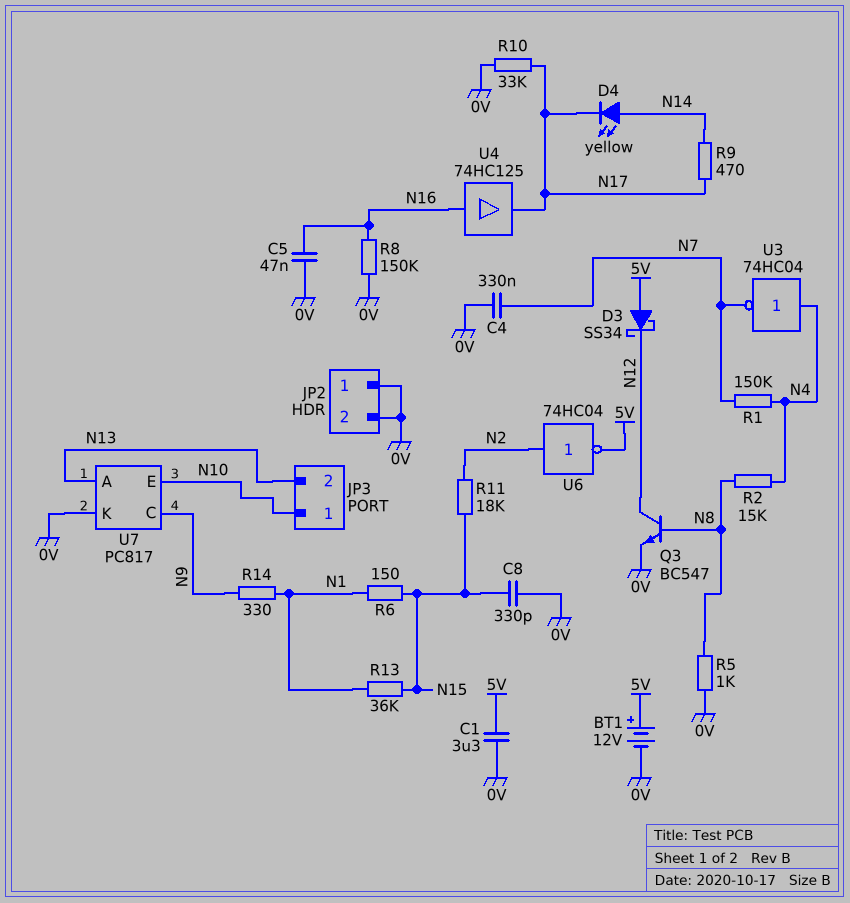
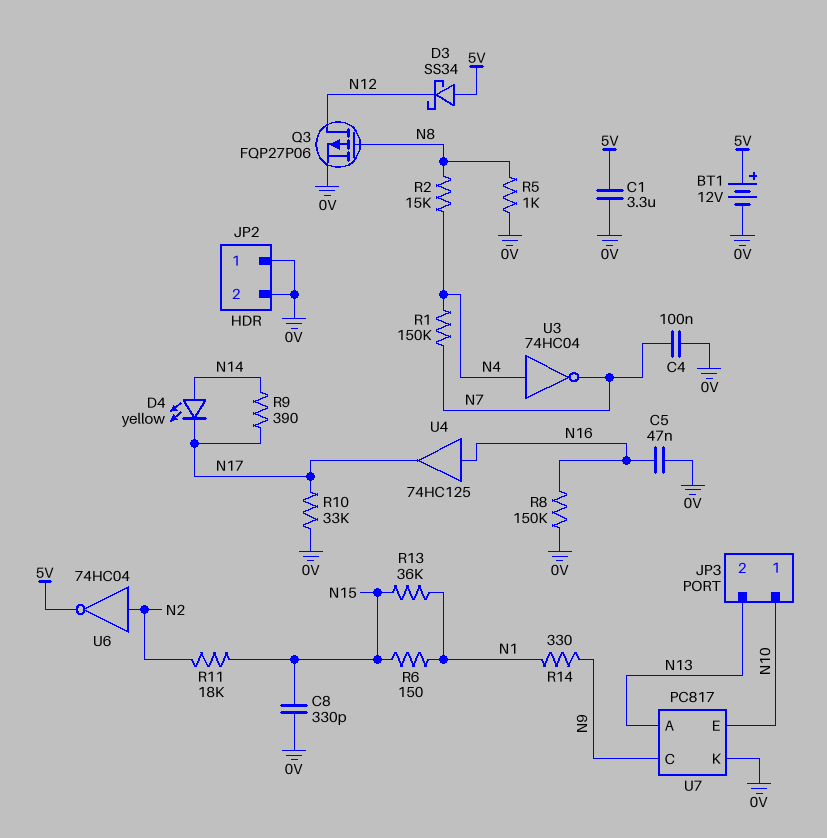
C4: 330nF (0V, N7) -> 100nF (0V, N7)
Q3: NPN BC547 (B N8, C N12, E 0V) -> PMOS FQP27P06 (G N8, D N12, S 0V)
R9: 470 (N14, N17) -> 390 (N14, N17)

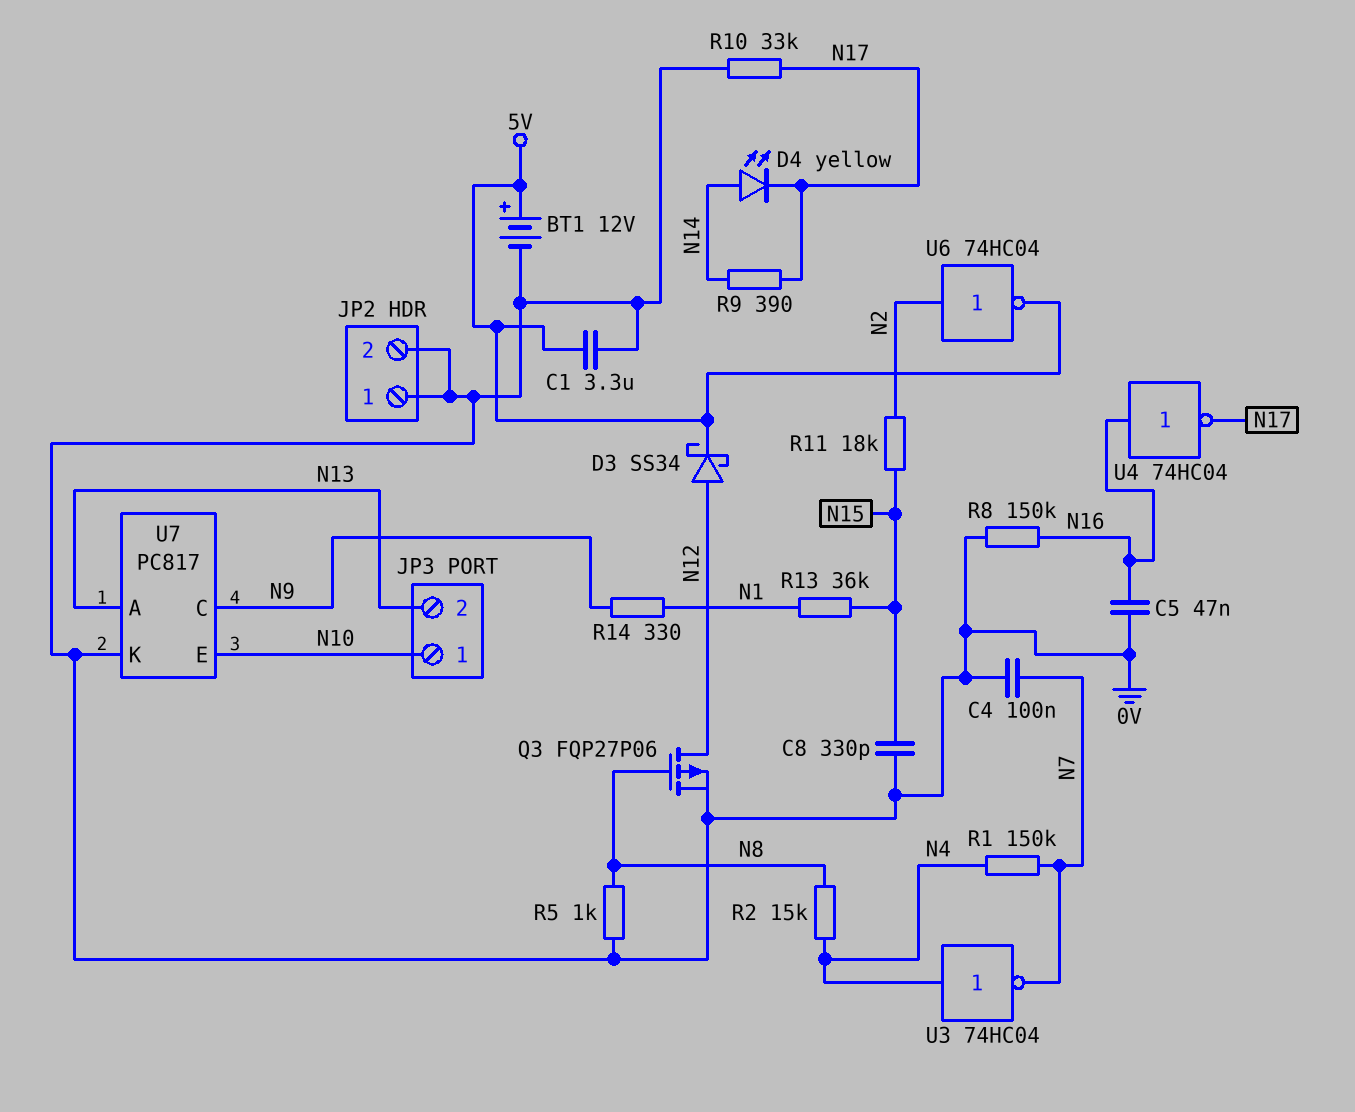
D3: schottky SS34 (A 5V, K N12) -> schottky SS34 (A N12, K 5V)
R6: 150 (N1, N15) -> none
U4: buffer 74HC125 (in N16, out N17) -> NOT 74HC04 (in N16, out N17)

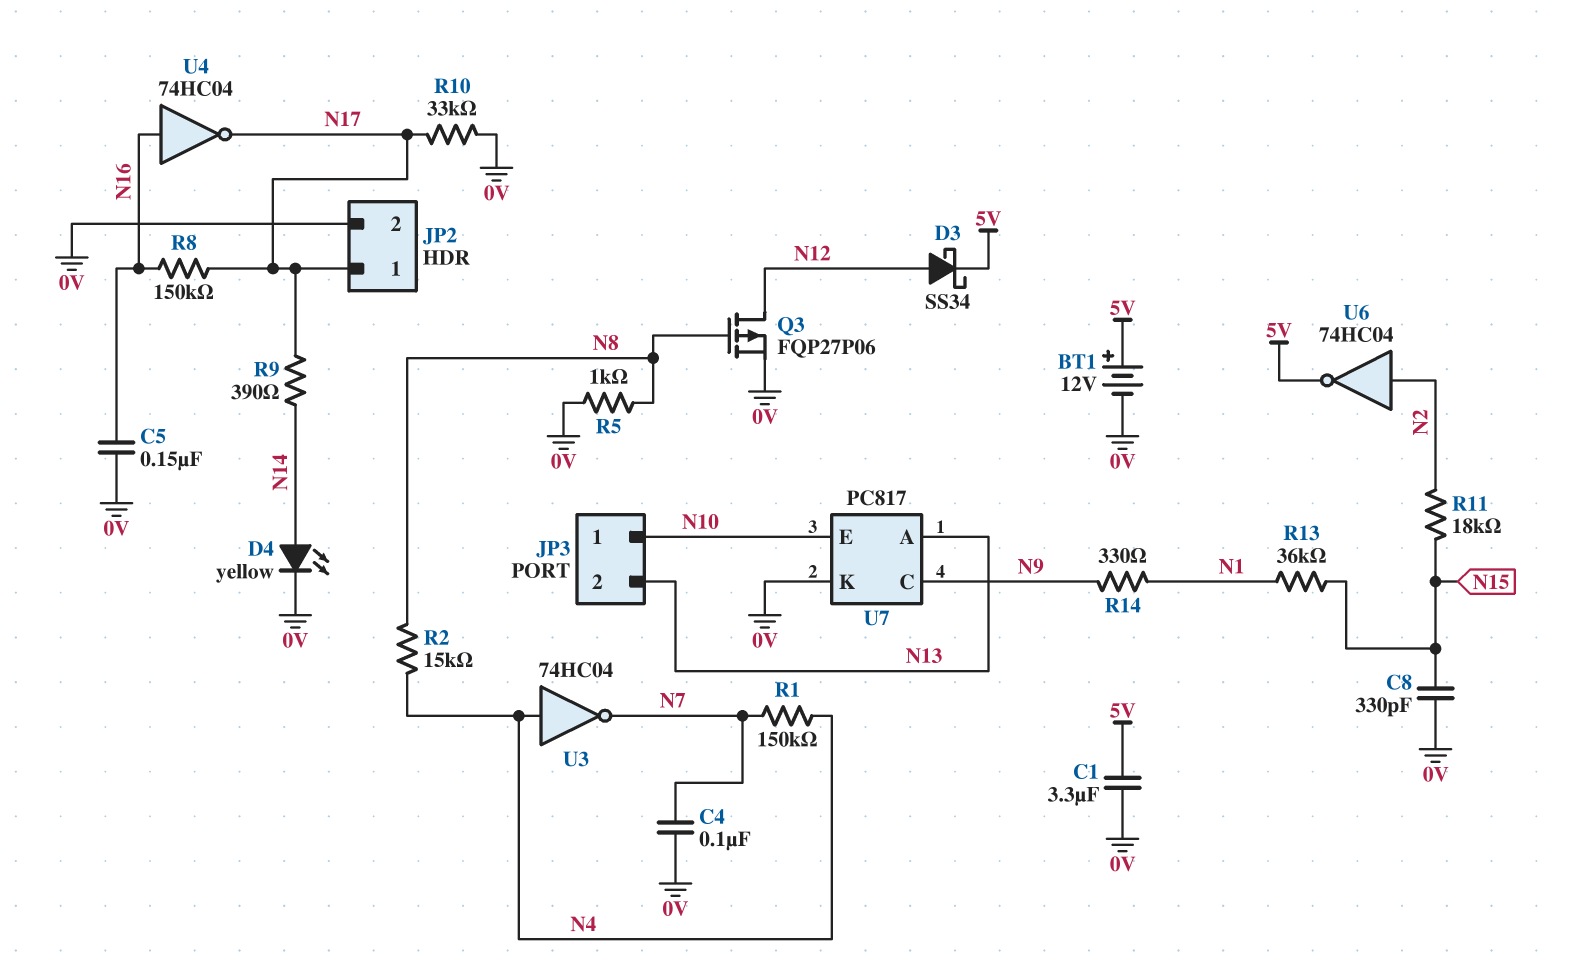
C5: 47nF (0V, N16) -> 150nF (0V, N16)
D4: LED yellow (A N14, K N17) -> LED yellow (A N14, K 0V)
JP2 pin 1: 0V -> N17
R8: 150k (0V, N16) -> 150k (N16, N17)

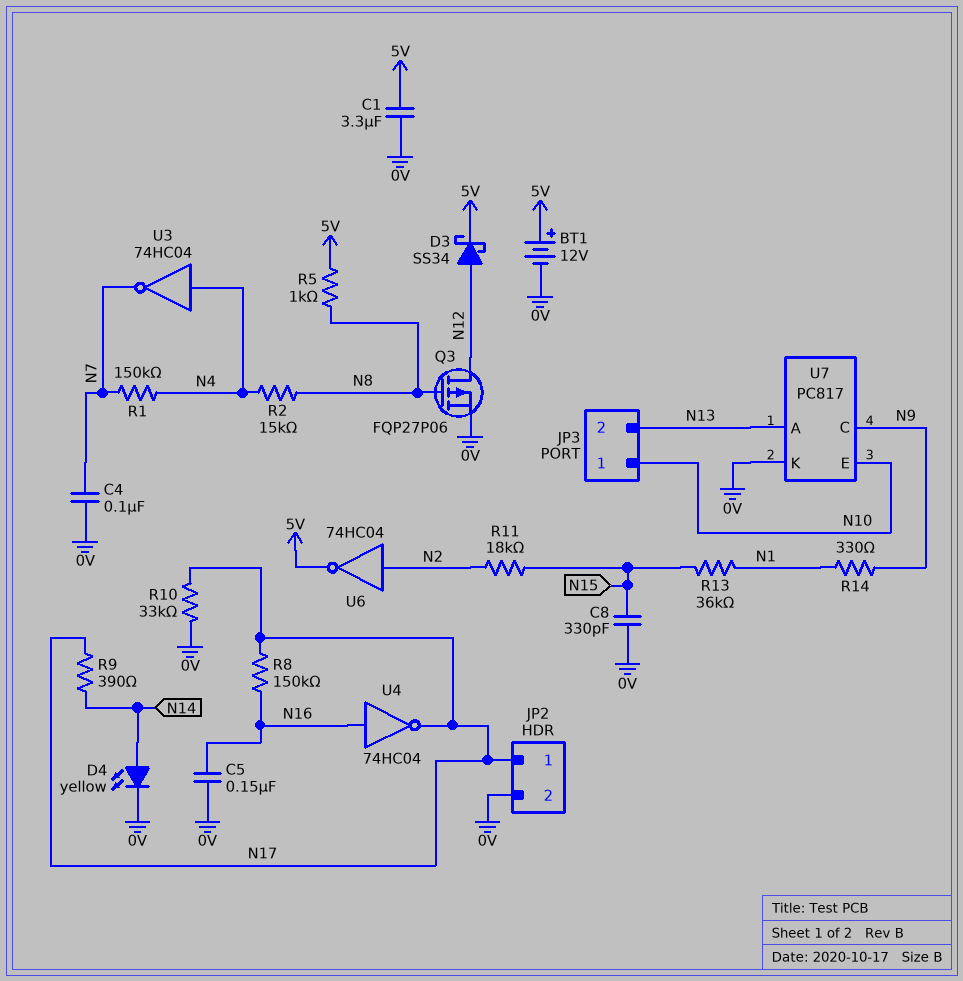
R5: 1k (0V, N8) -> 1k (5V, N8)

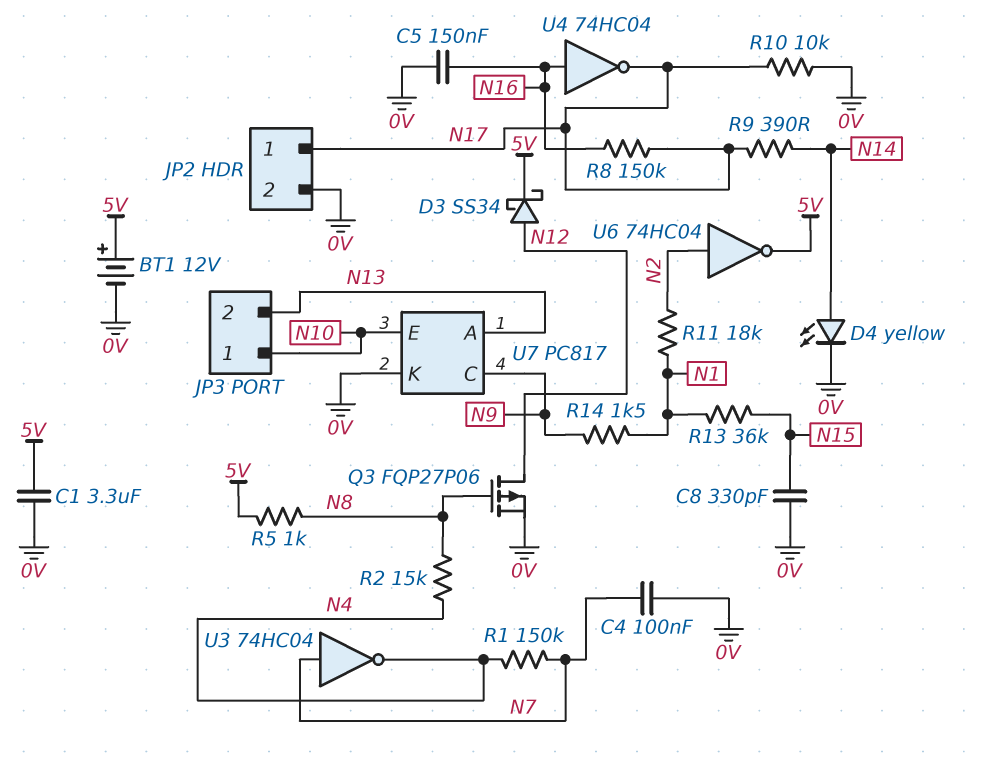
R10: 33k (0V, N17) -> 10k (0V, N17)
R11: 18k (N2, N15) -> 18k (N1, N2)
R14: 330 (N1, N9) -> 1.5k (N1, N9)
U3: NOT 74HC04 (in N4, out N7) -> NOT 74HC04 (in N7, out N4)

